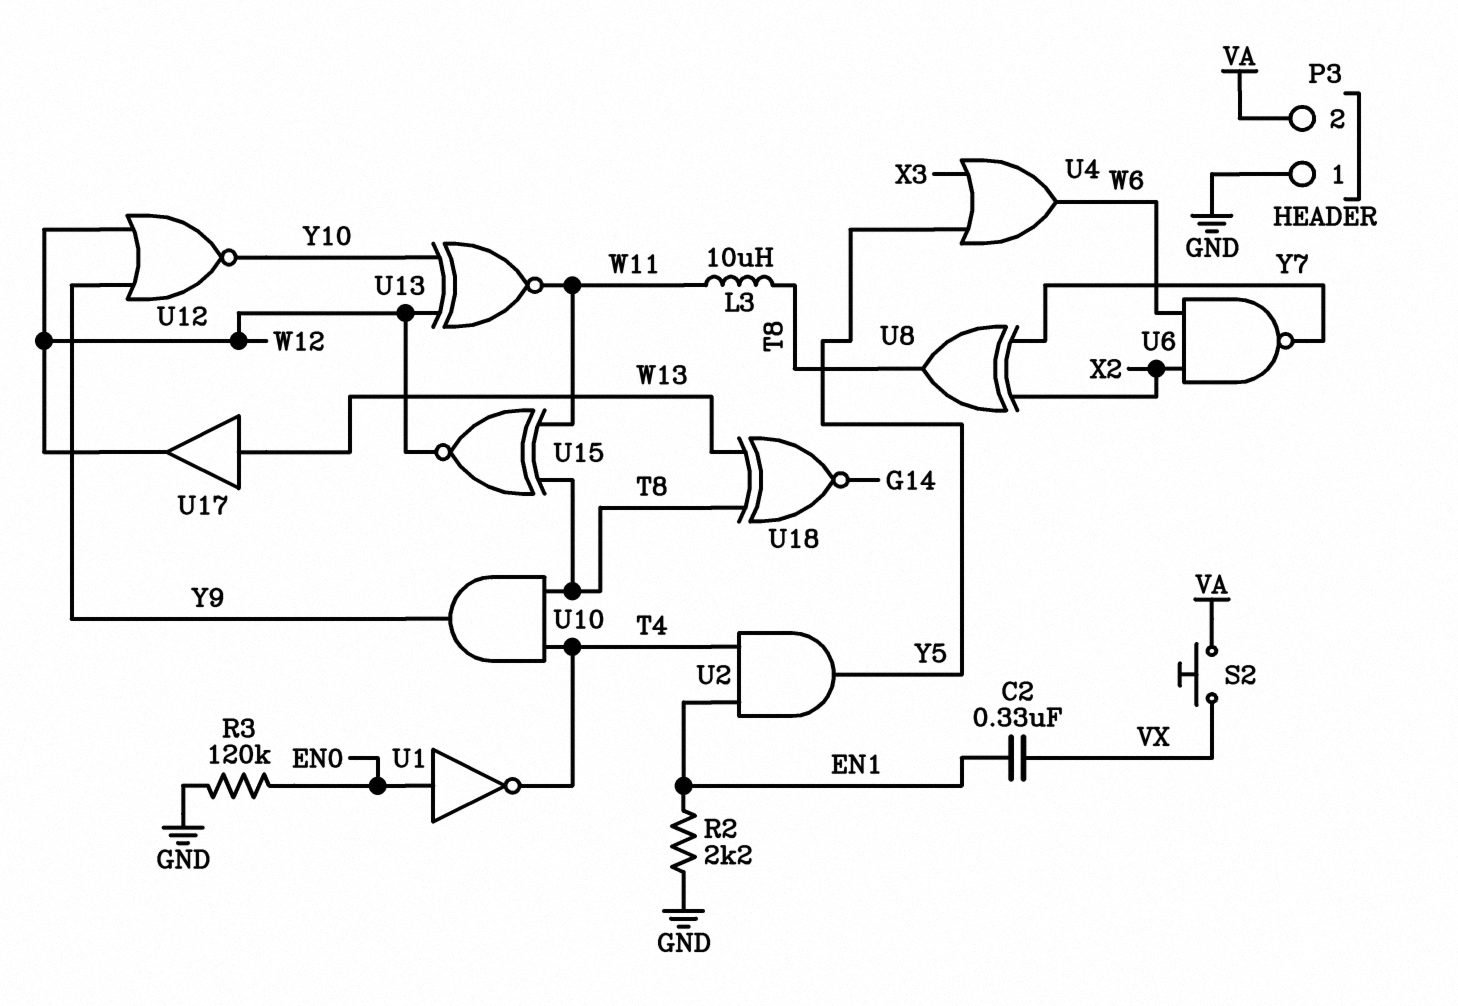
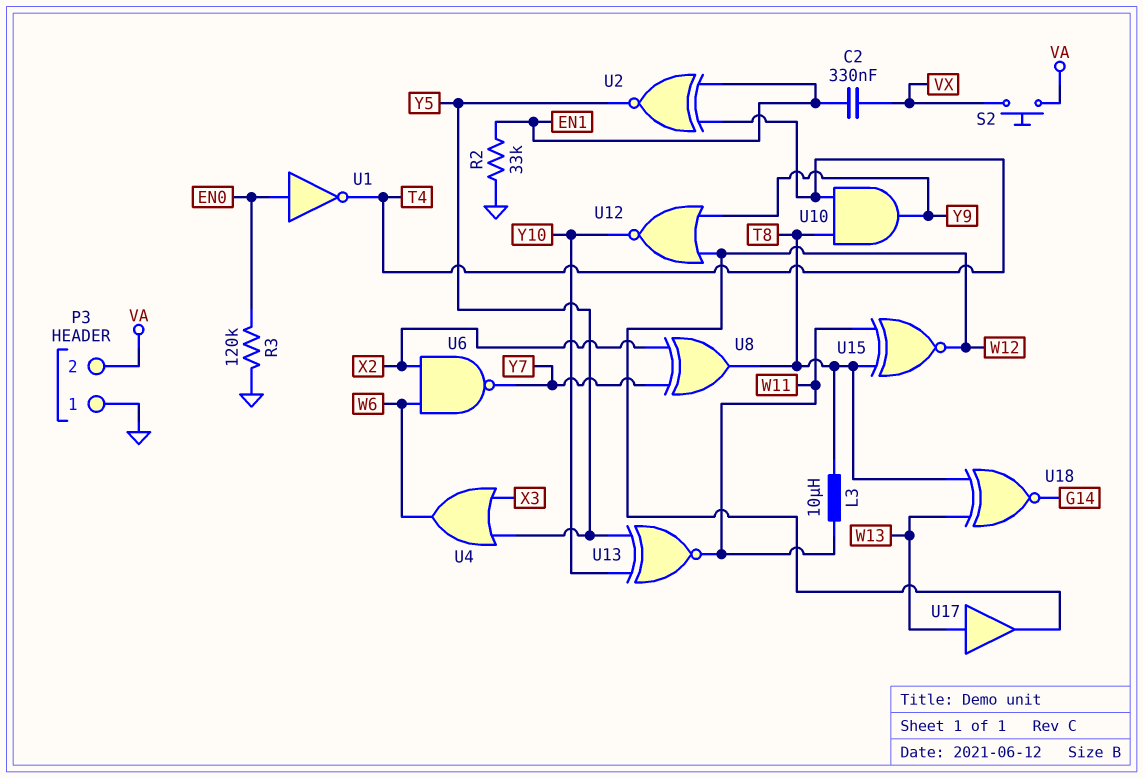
R2: 2.2k (EN1, GND) -> 33k (EN1, GND)
U2: AND (in EN1, in T4, out Y5) -> XNOR (in EN1, in T4, out Y5)
U13: XNOR (in W12, in Y10, out W11) -> XNOR (in Y5, in Y10, out W11)

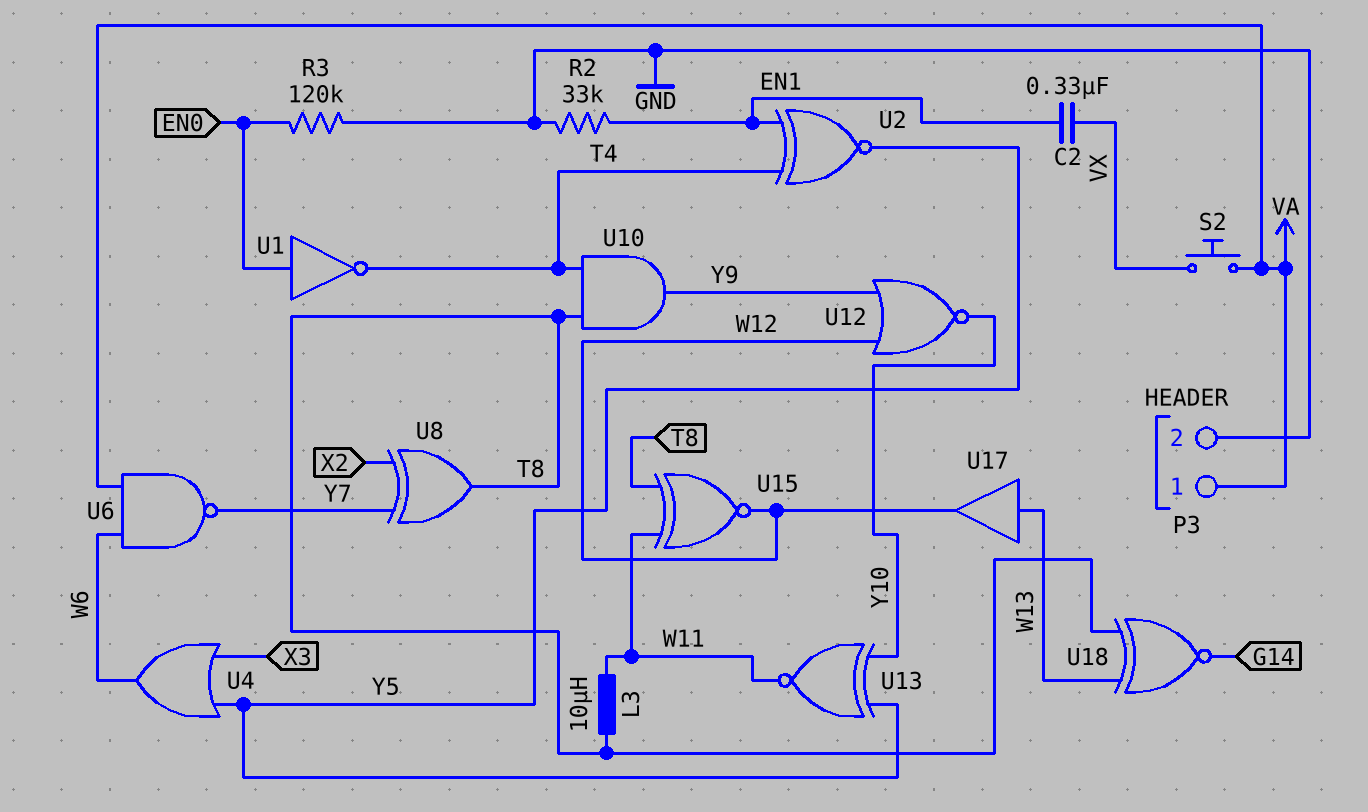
P3 pin 1: GND -> VA
P3 pin 2: VA -> GND
U6: NAND (in W6, in X2, out Y7) -> NAND (in VA, in W6, out Y7)

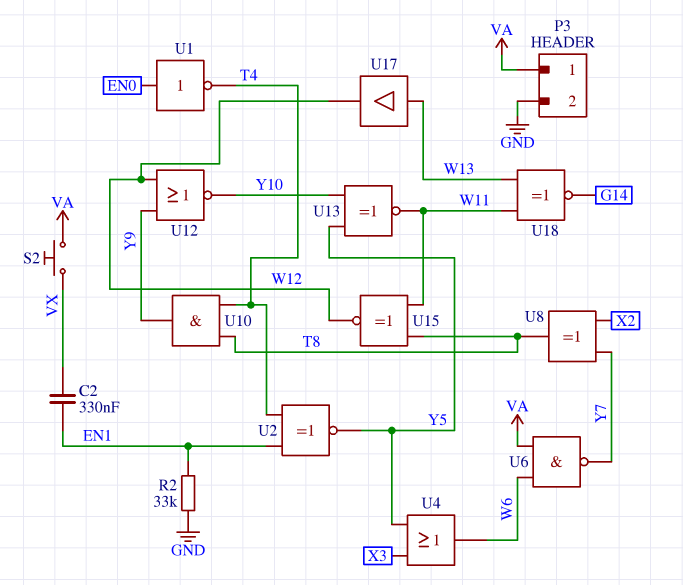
L3: 10uH (T8, W11) -> none
R3: 120k (EN0, GND) -> none
U18: XNOR (in T8, in W13, out G14) -> XNOR (in W11, in W13, out G14)

